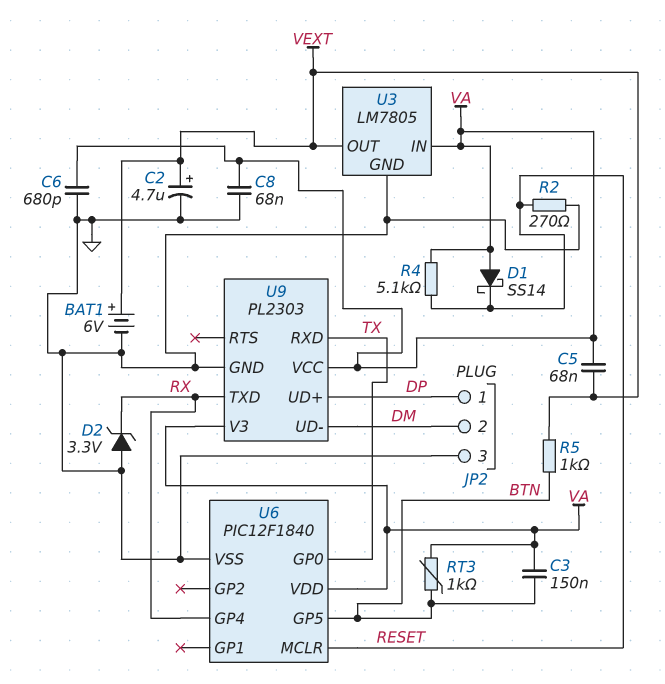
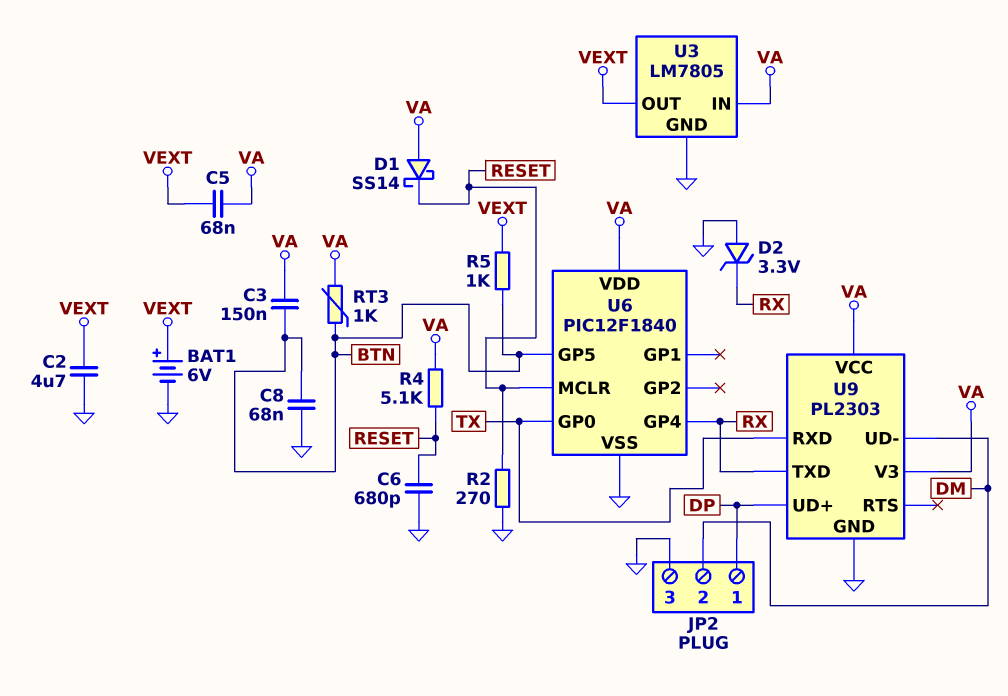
C2: 4.7uF (plus VEXT, minus GND) -> 4.7uF (GND, VEXT)
C6: 680pF (GND, VA) -> 680pF (GND, RESET)
C8: 68nF (GND, VA) -> 68nF (BTN, GND)

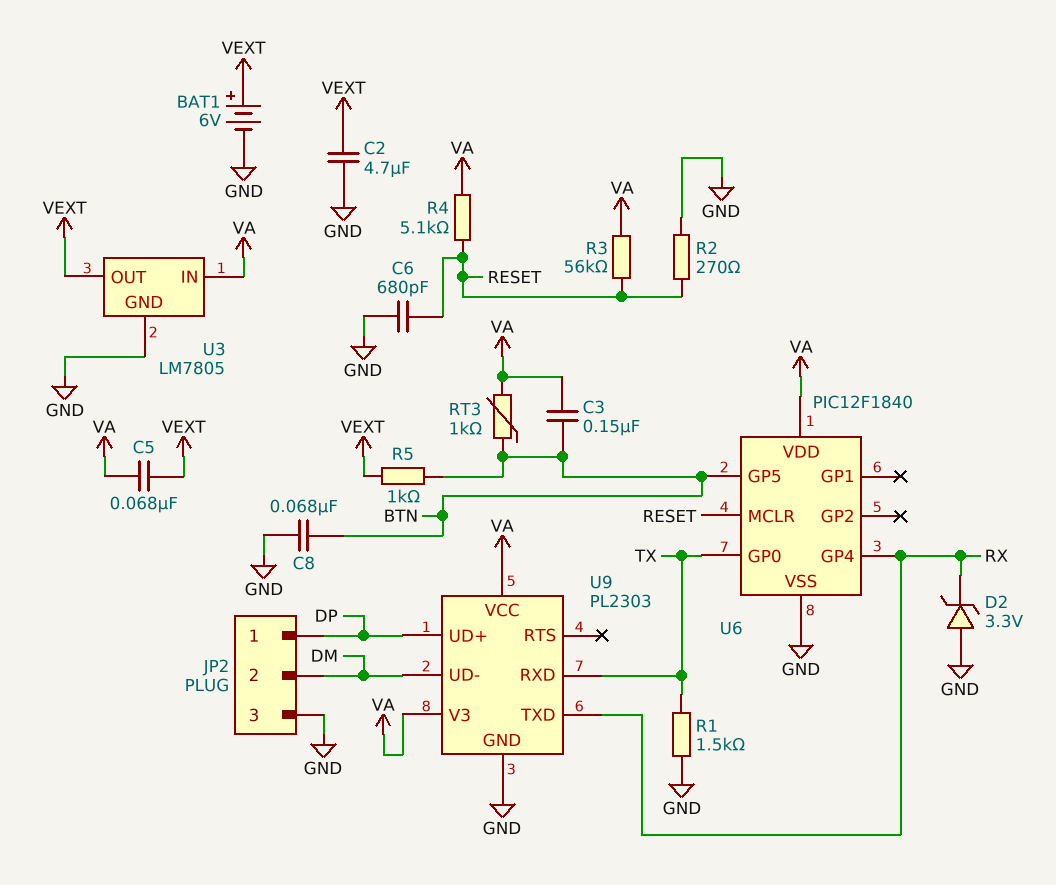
D1: schottky SS14 (A VA, K RESET) -> none
R1: none -> 1.5k (GND, TX)
R3: none -> 56k (RESET, VA)

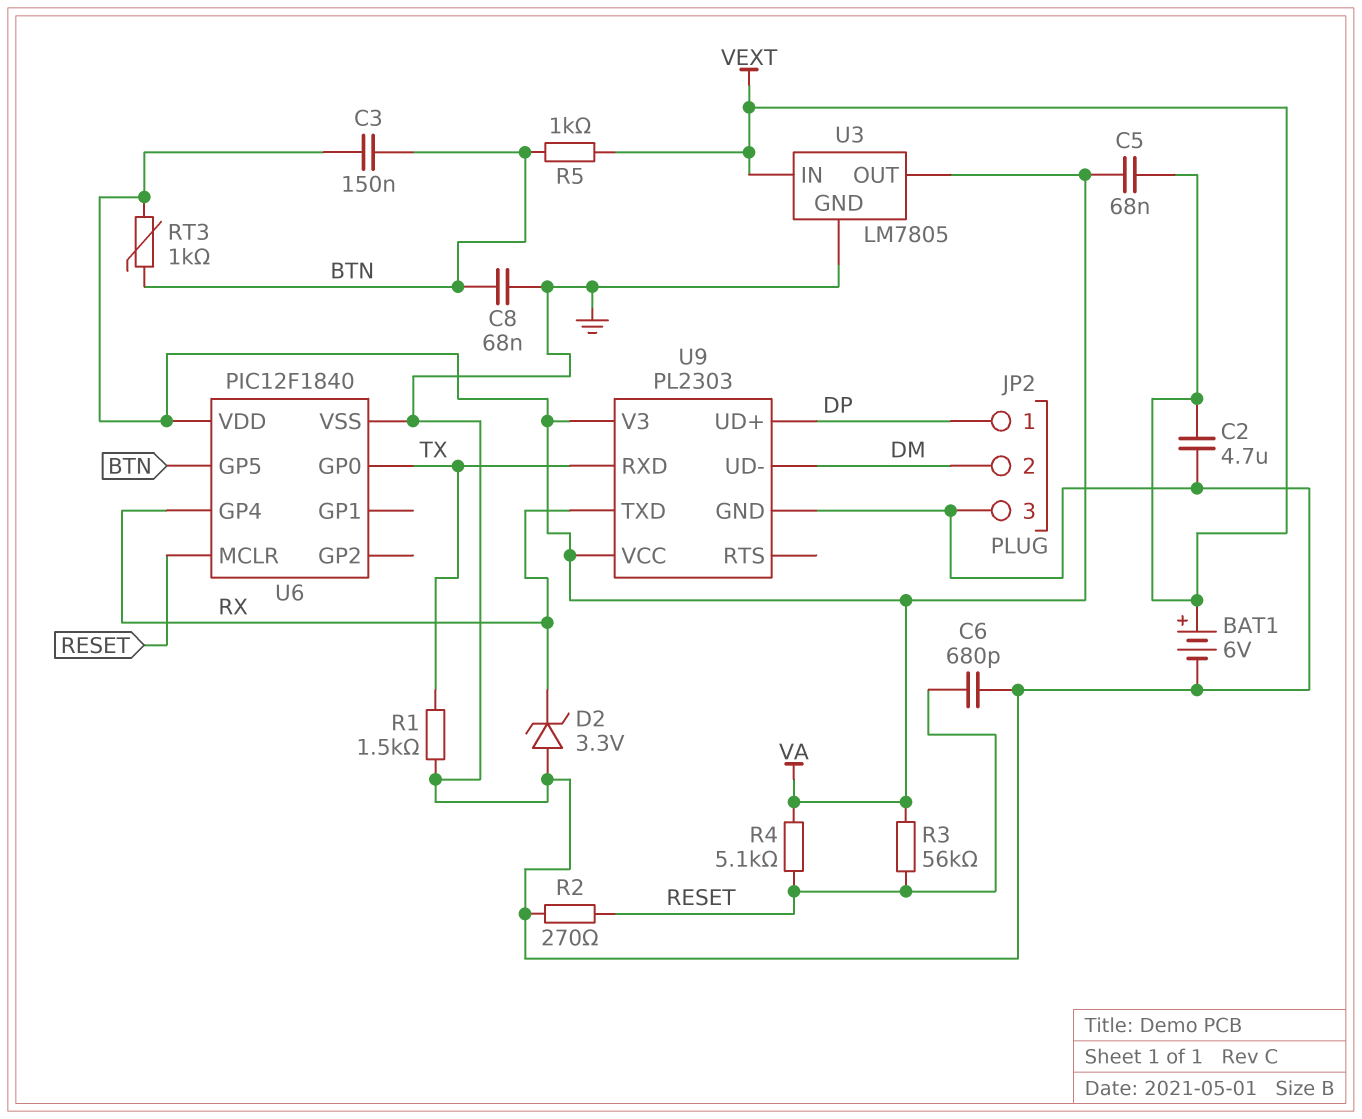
U3 pin IN: VA -> VEXT
U3 pin OUT: VEXT -> VA

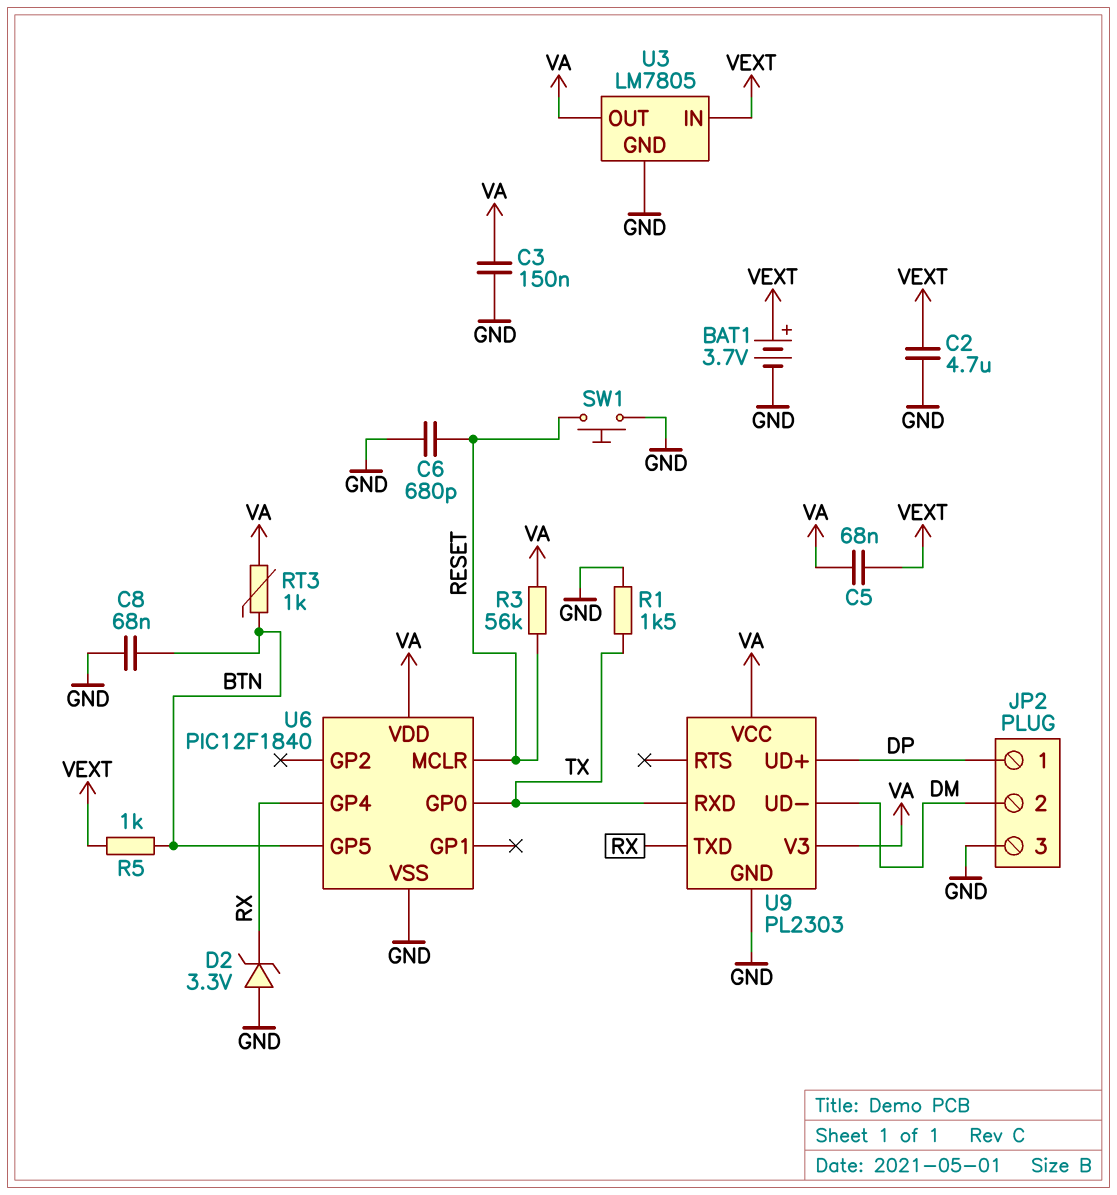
BAT1: 6V (plus VEXT, minus GND) -> 3.7V (plus VEXT, minus GND)
C3: 150nF (BTN, VA) -> 150nF (GND, VA)
R2: 270 (GND, RESET) -> none
R4: 5.1k (RESET, VA) -> none
SW1: none -> button (GND, RESET)

